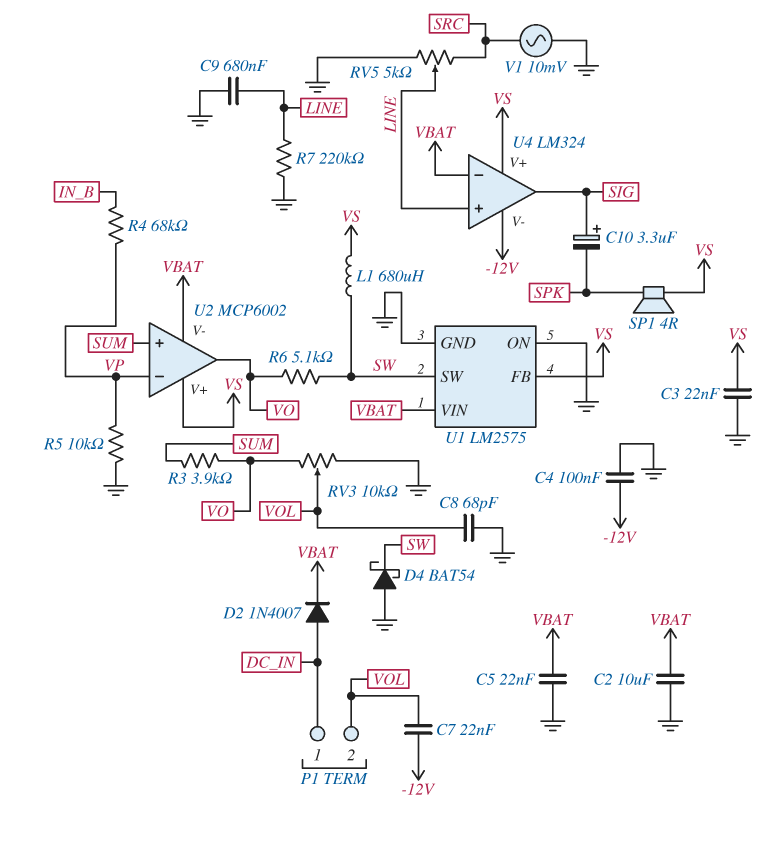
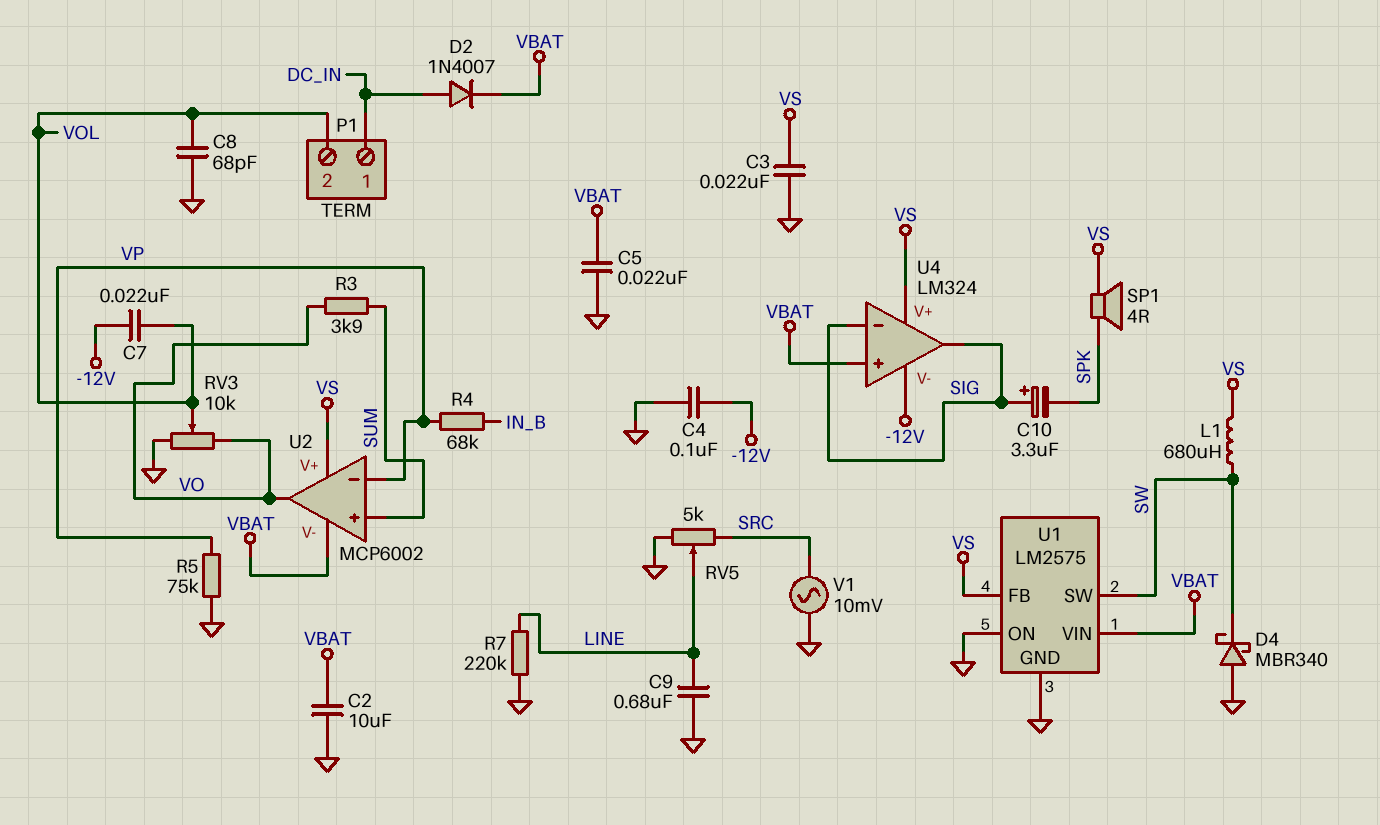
D4: schottky BAT54 (A GND, K SW) -> schottky MBR340 (A GND, K SW)
R5: 10k (GND, VP) -> 75k (GND, VP)
R6: 5.1k (SW, VO) -> none
U4 pin in+: LINE -> VBAT
U4 pin in-: VBAT -> SIG

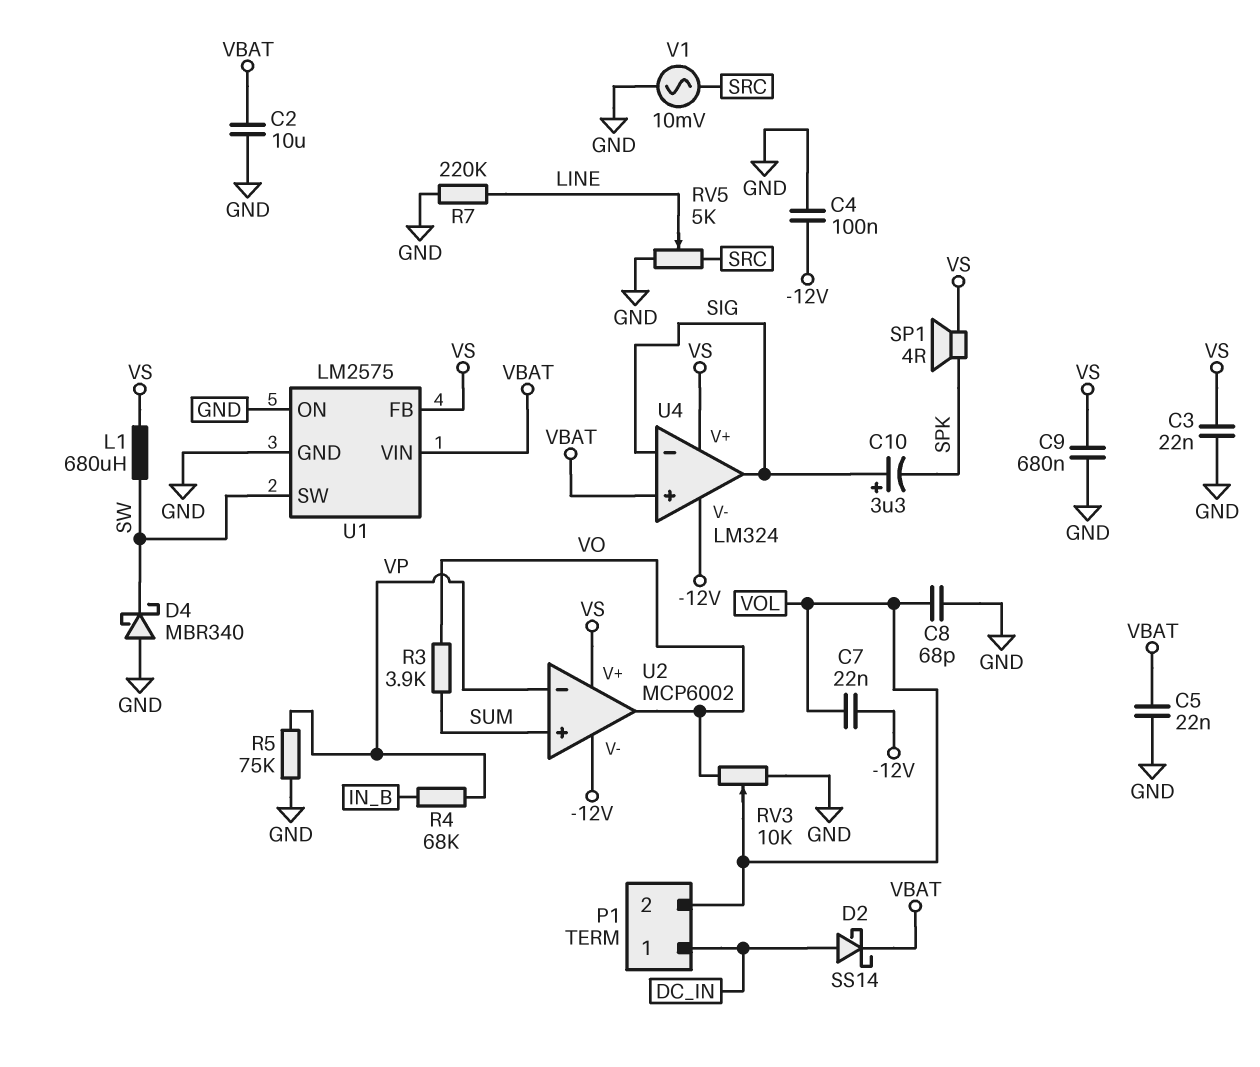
C9: 680nF (GND, LINE) -> 680nF (GND, VS)
D2: diode 1N4007 (A DC_IN, K VBAT) -> schottky SS14 (A DC_IN, K VBAT)
U2 pin V-: VBAT -> -12V

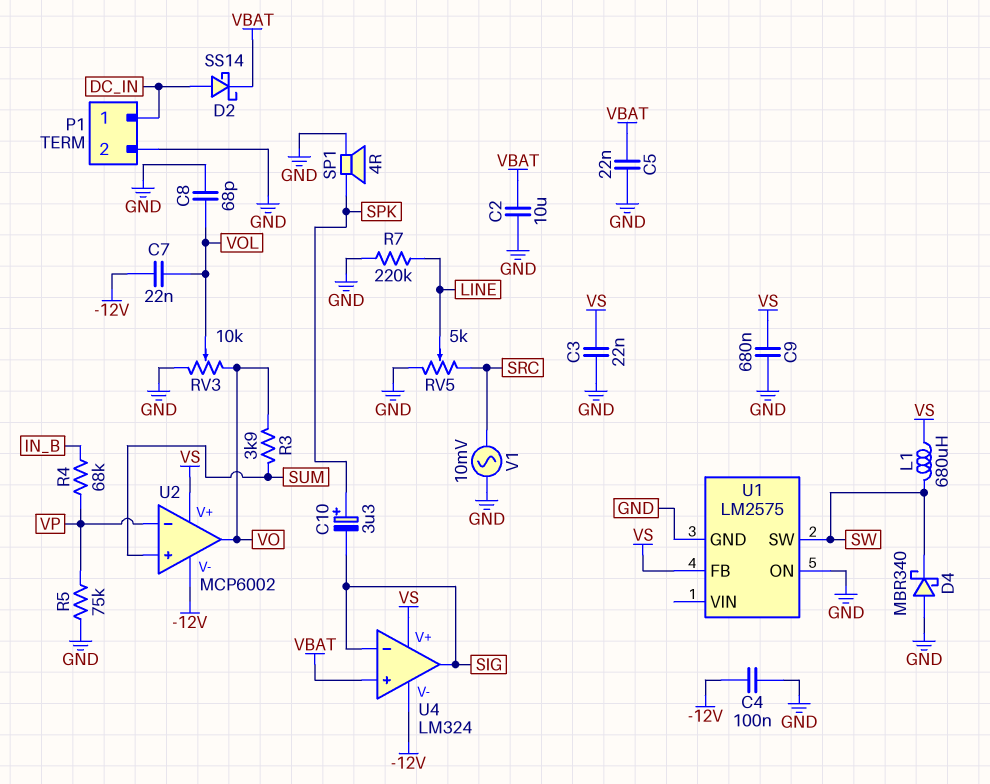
C10: 3.3uF (plus SIG, minus SPK) -> 3.3uF (plus SPK, minus SIG)
P1 pin 2: VOL -> GND
SP1: speaker 4R (SPK, VS) -> speaker 4R (GND, SPK)
U1 pin VIN: VBAT -> none

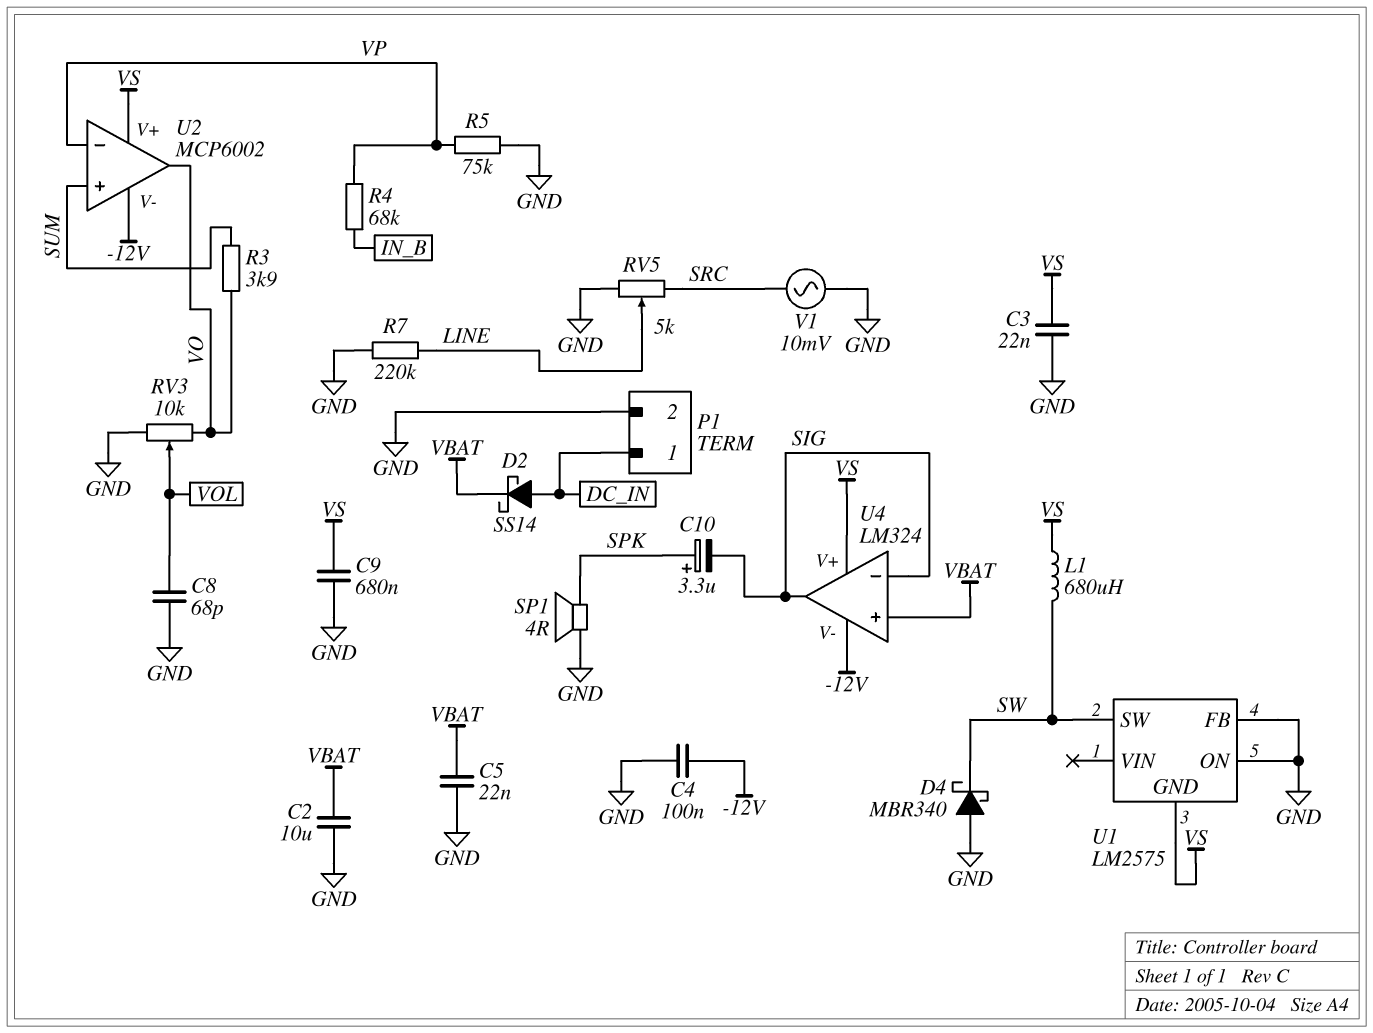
C7: 22nF (-12V, VOL) -> none
U1 pin FB: VS -> GND
U1 pin GND: GND -> VS

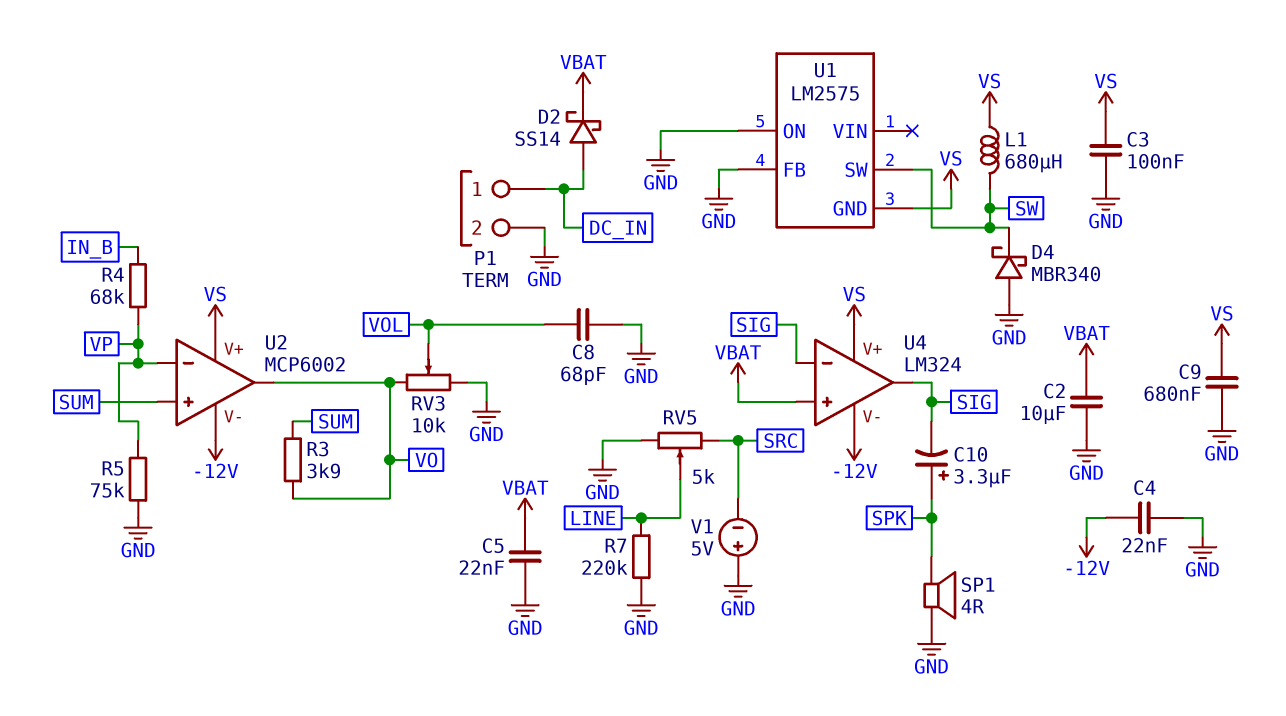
C3: 22nF (GND, VS) -> 100nF (GND, VS)
C4: 100nF (-12V, GND) -> 22nF (-12V, GND)
V1: AC 10mV (GND, SRC) -> 5V (plus GND, minus SRC)

